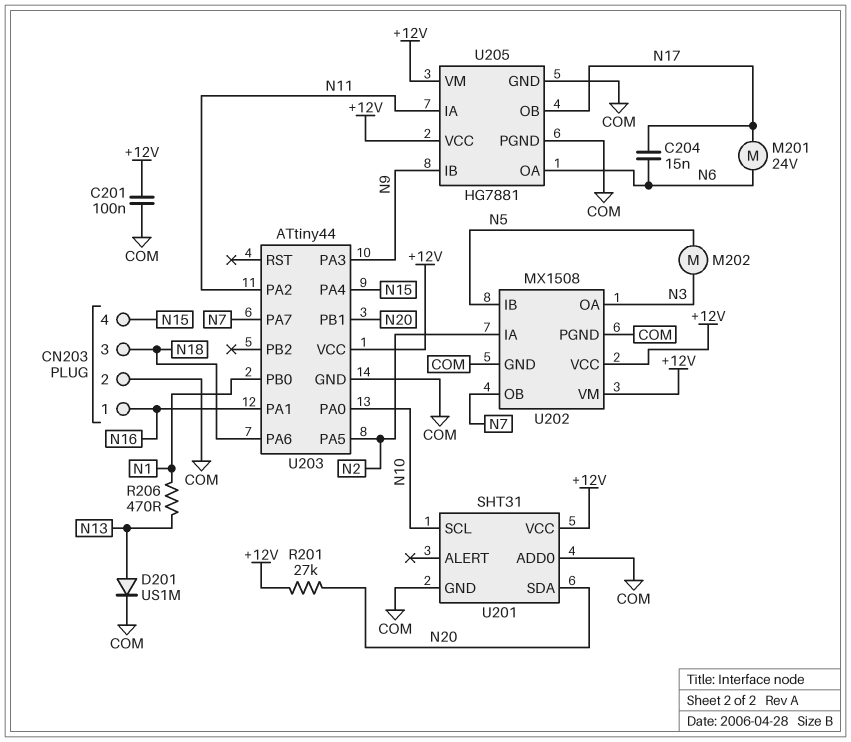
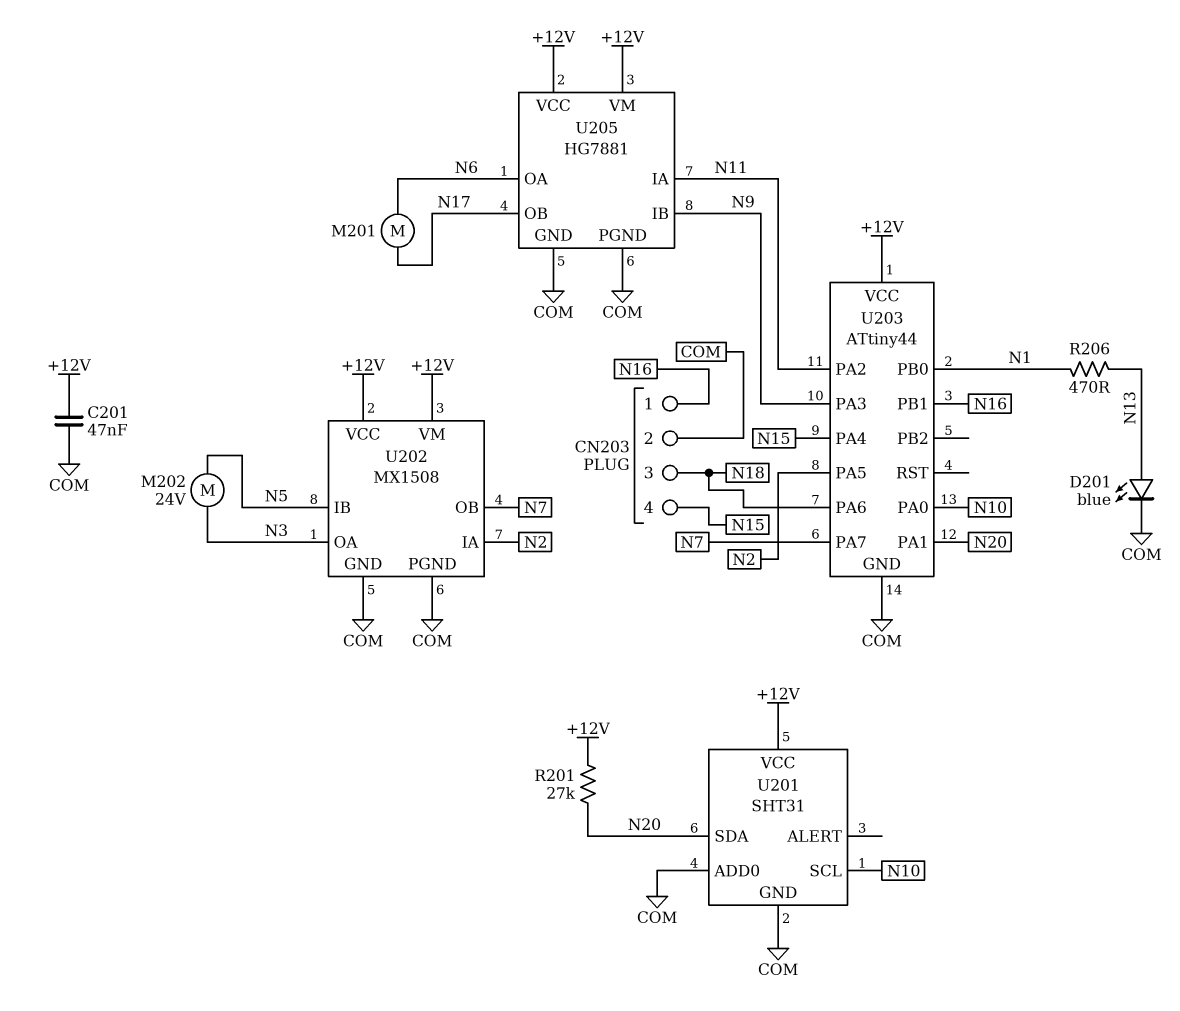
C201: 100nF (+12V, COM) -> 47nF (+12V, COM)
C204: 15nF (N6, N17) -> none
D201: diode US1M (A N13, K COM) -> LED blue (A N13, K COM)
M201: motor 24V (N6, N17) -> motor (N6, N17)
M202: motor (N3, N5) -> motor 24V (N3, N5)
U203 pin PA1: N16 -> N20
U203 pin PB1: N20 -> N16

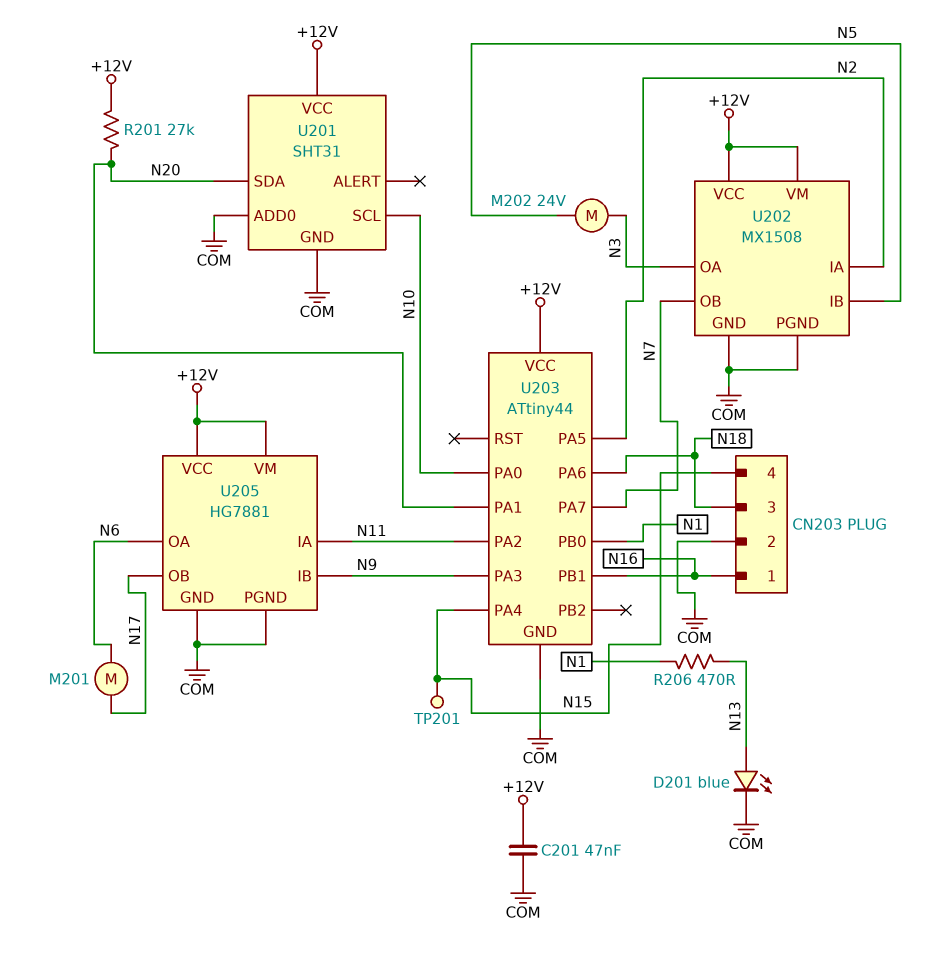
TP201: none -> test point (N15)

